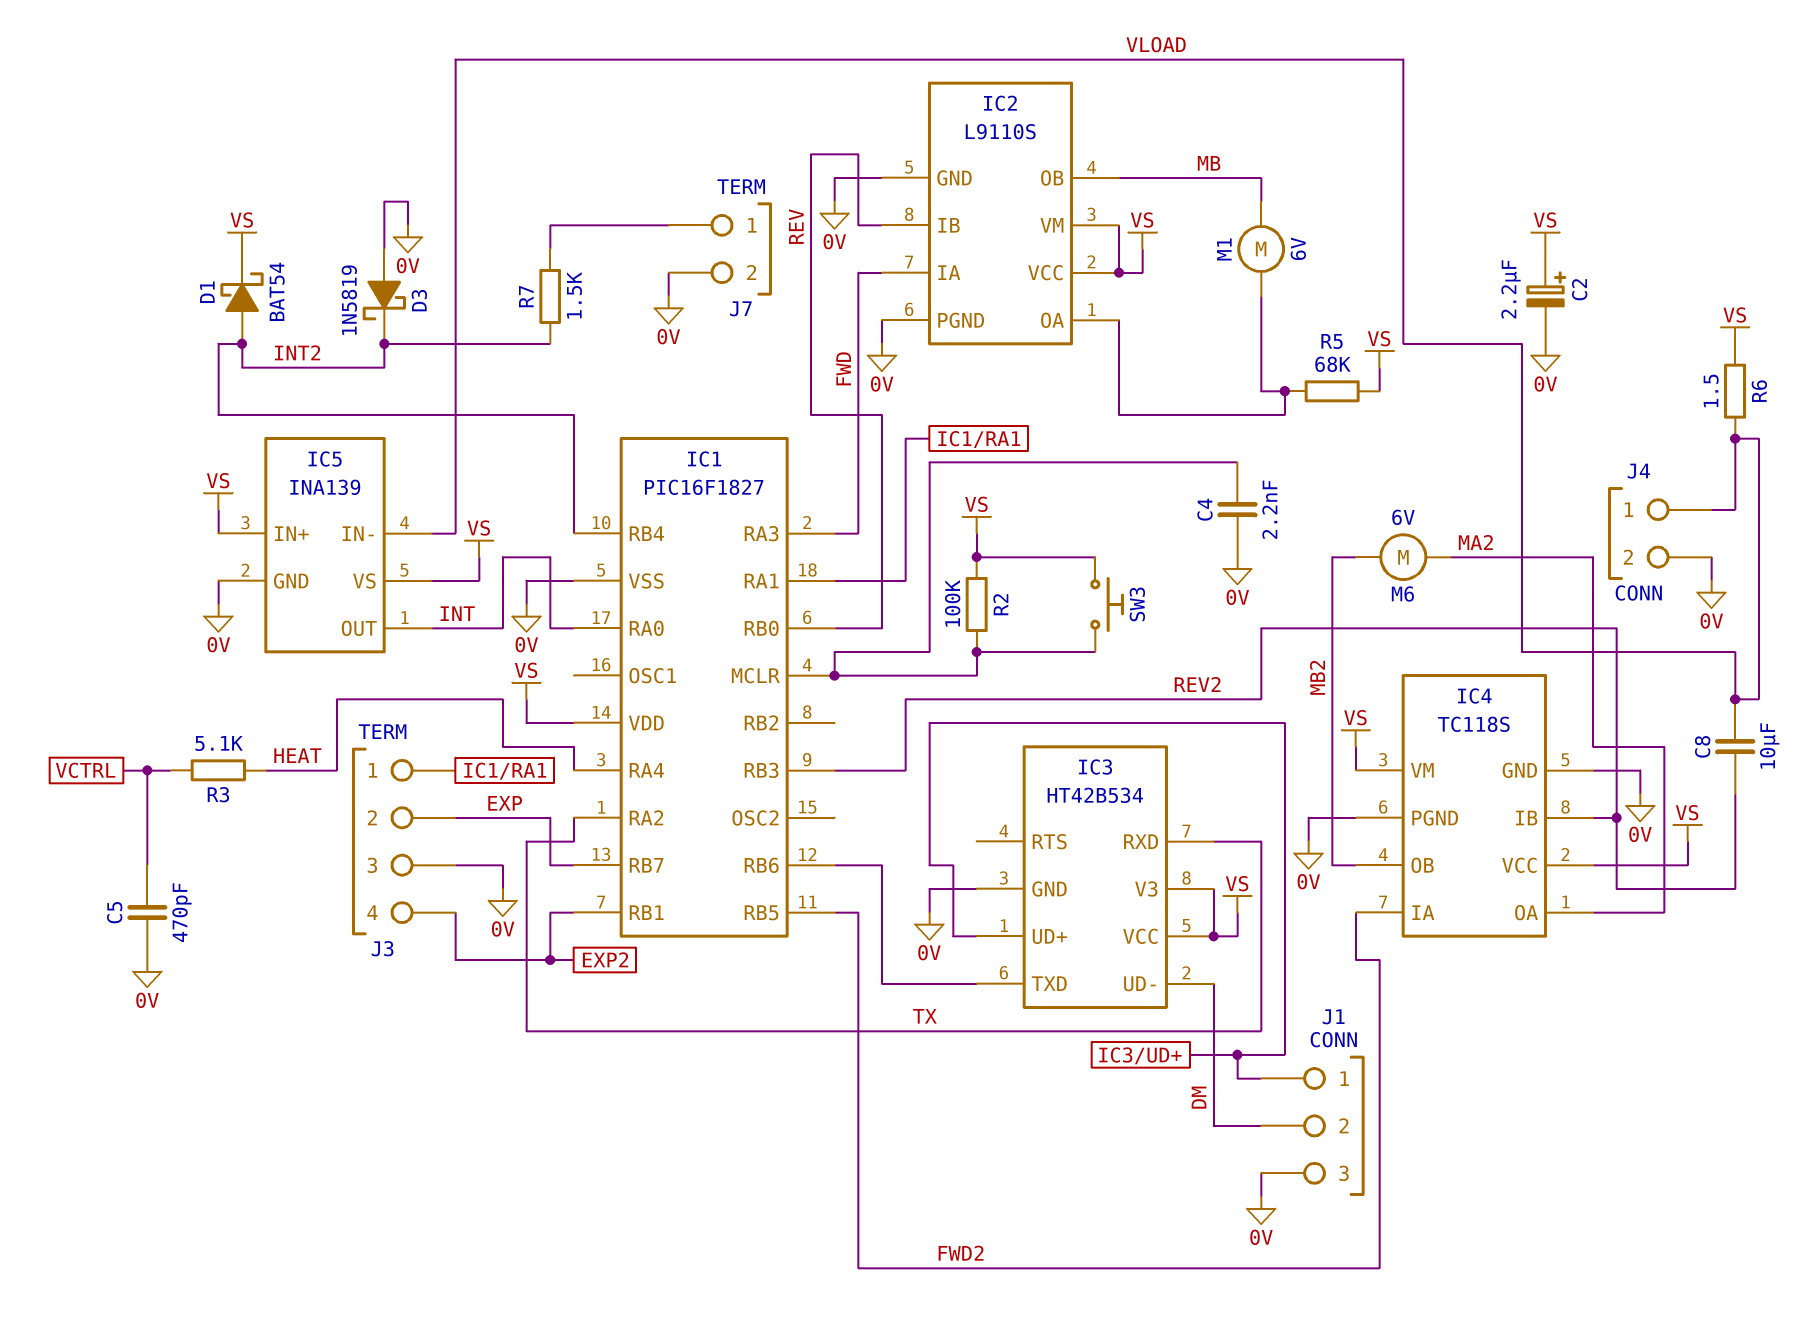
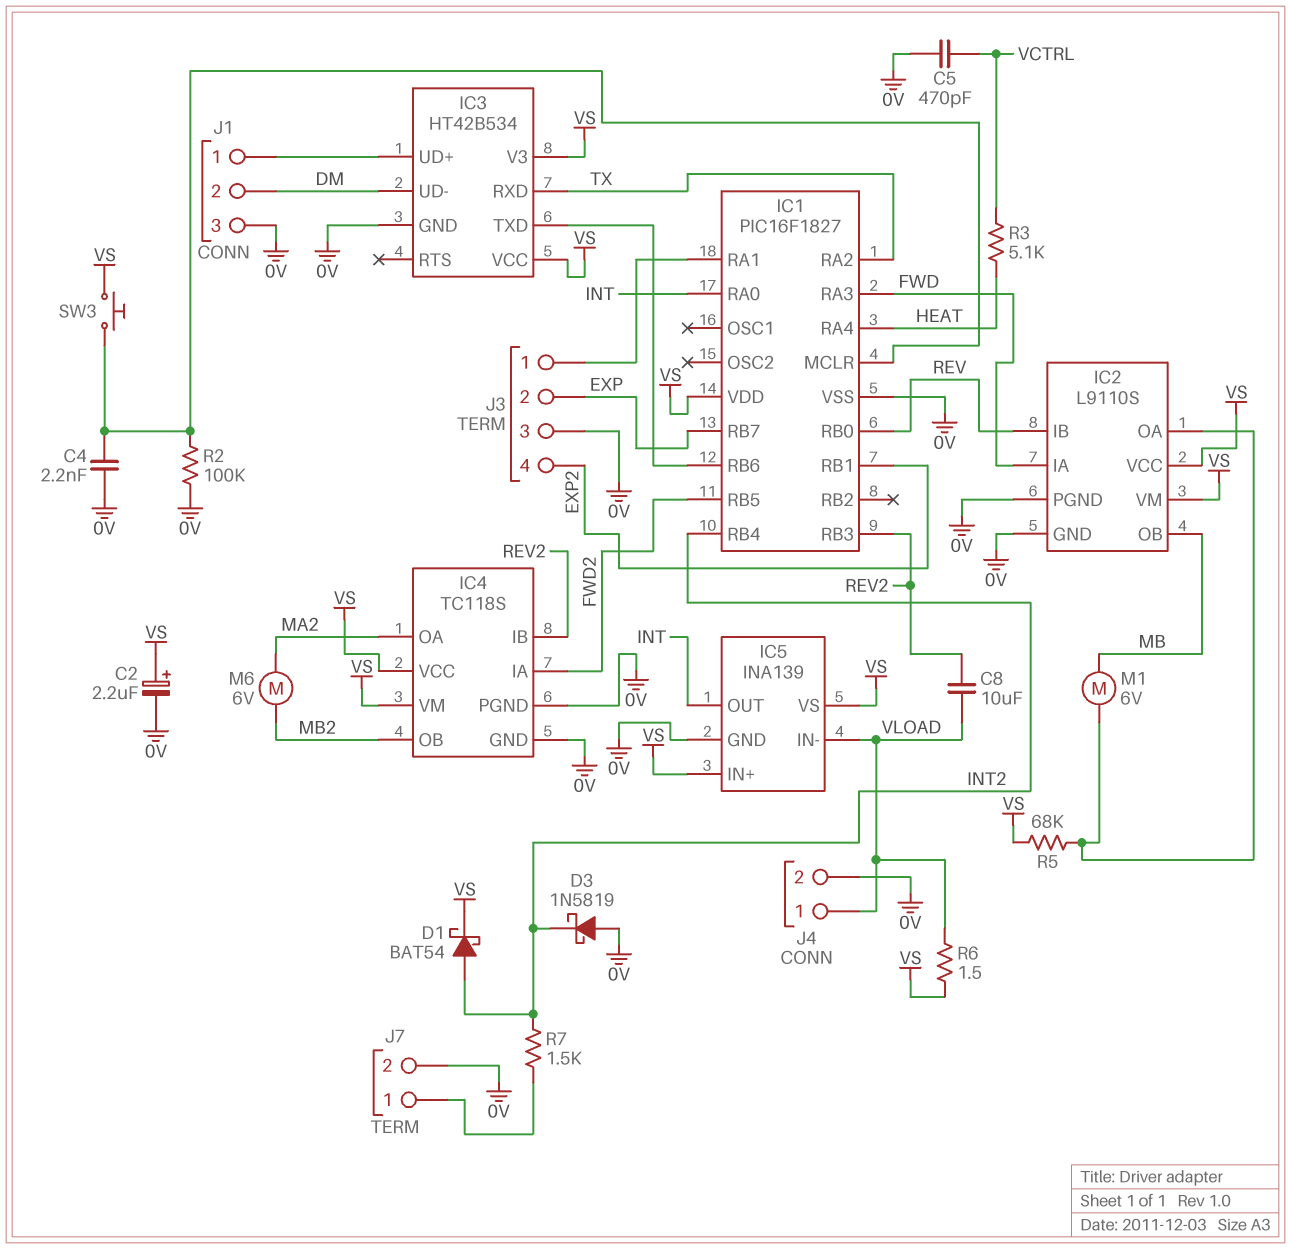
R2: 100k (IC1/MCLR, VS) -> 100k (0V, IC1/MCLR)

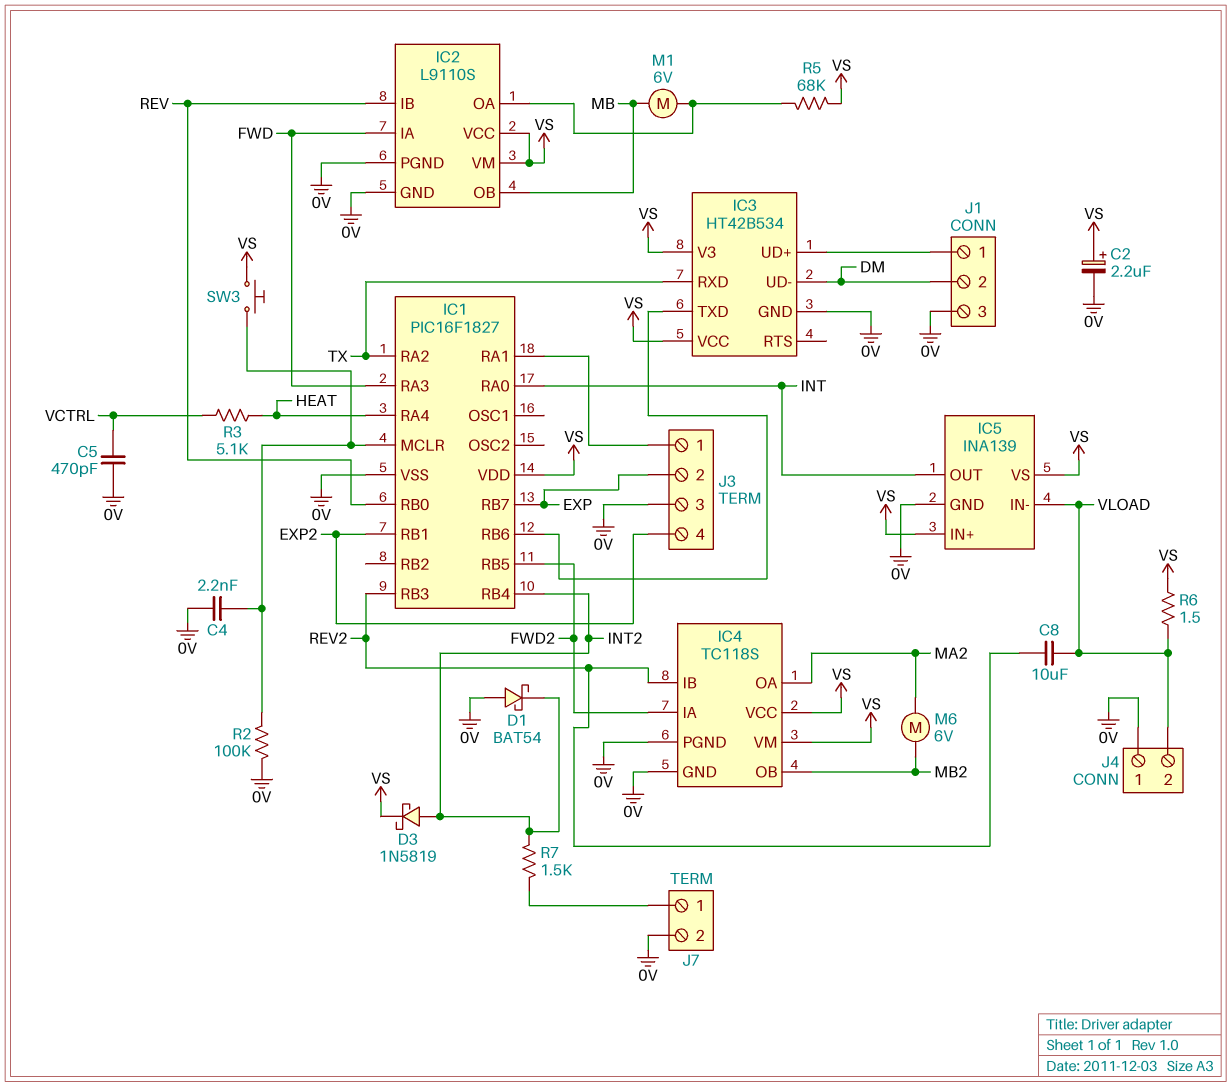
D1: schottky BAT54 (A INT2, K VS) -> schottky BAT54 (A 0V, K INT2)
D3: schottky 1N5819 (A 0V, K INT2) -> schottky 1N5819 (A INT2, K VS)
J4 pin 1: VLOAD -> 0V
J4 pin 2: 0V -> VLOAD

